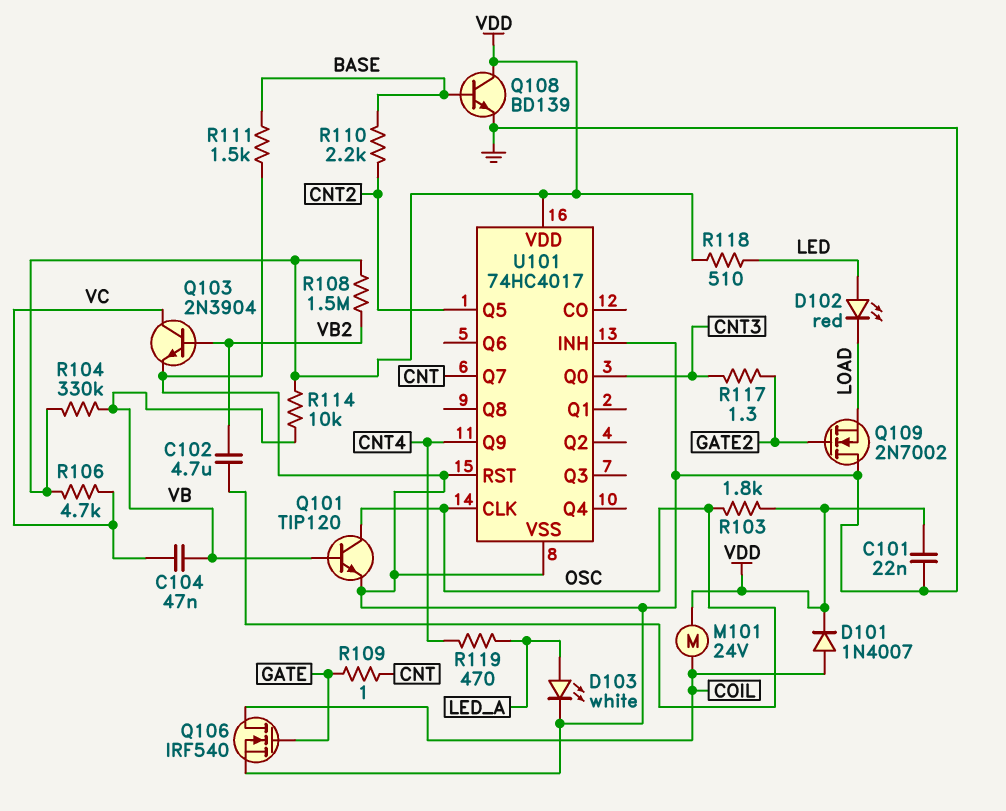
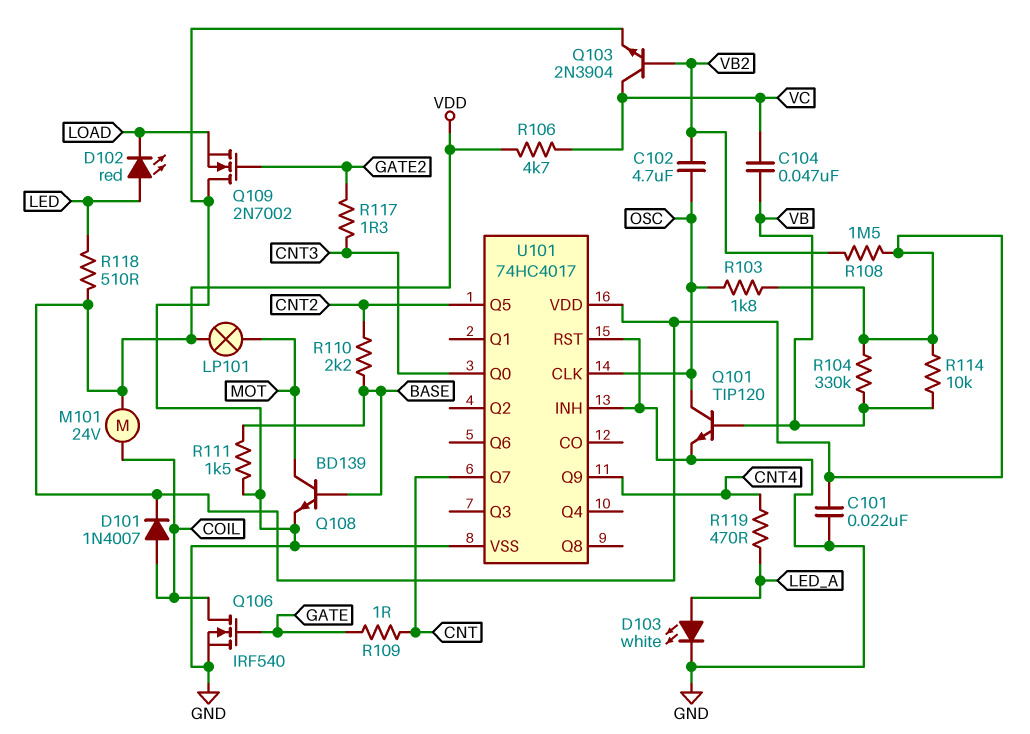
LP101: none -> lamp (MOT, VDD)
Q108: NPN BD139 (B BASE, C VDD, E GND) -> NPN BD139 (B BASE, C MOT, E GND)

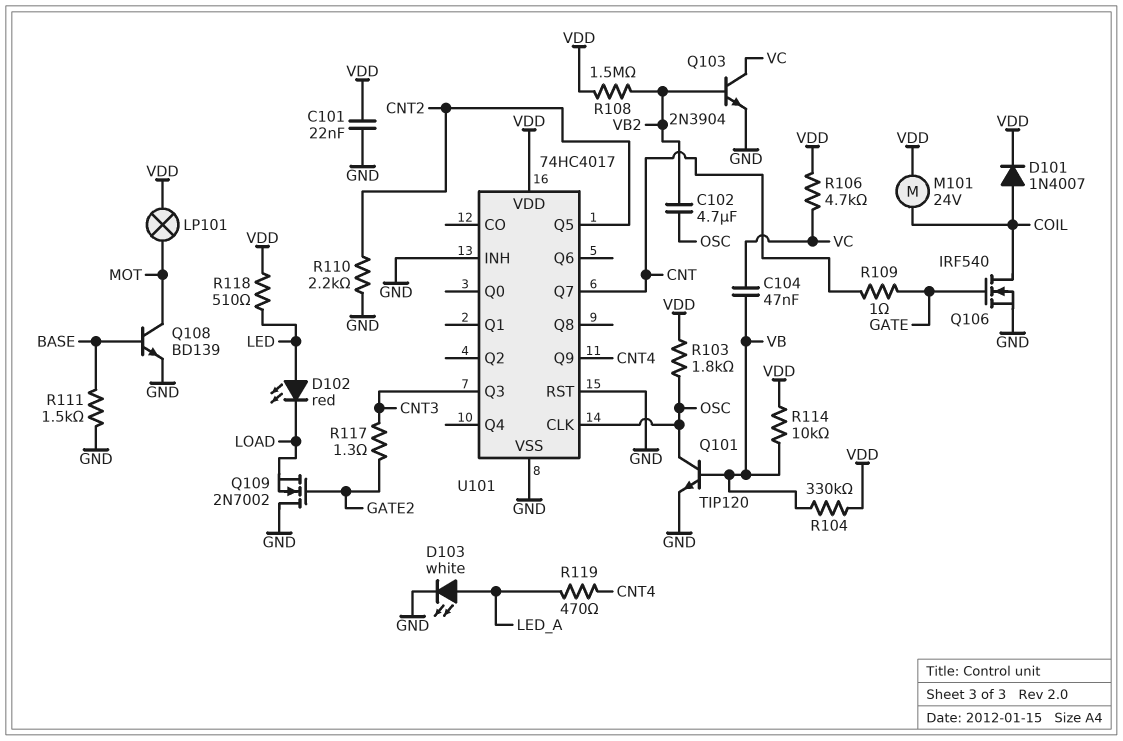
R110: 2.2k (BASE, CNT2) -> 2.2k (CNT2, GND)
U101 pin Q0: CNT3 -> none
U101 pin Q3: none -> CNT3

